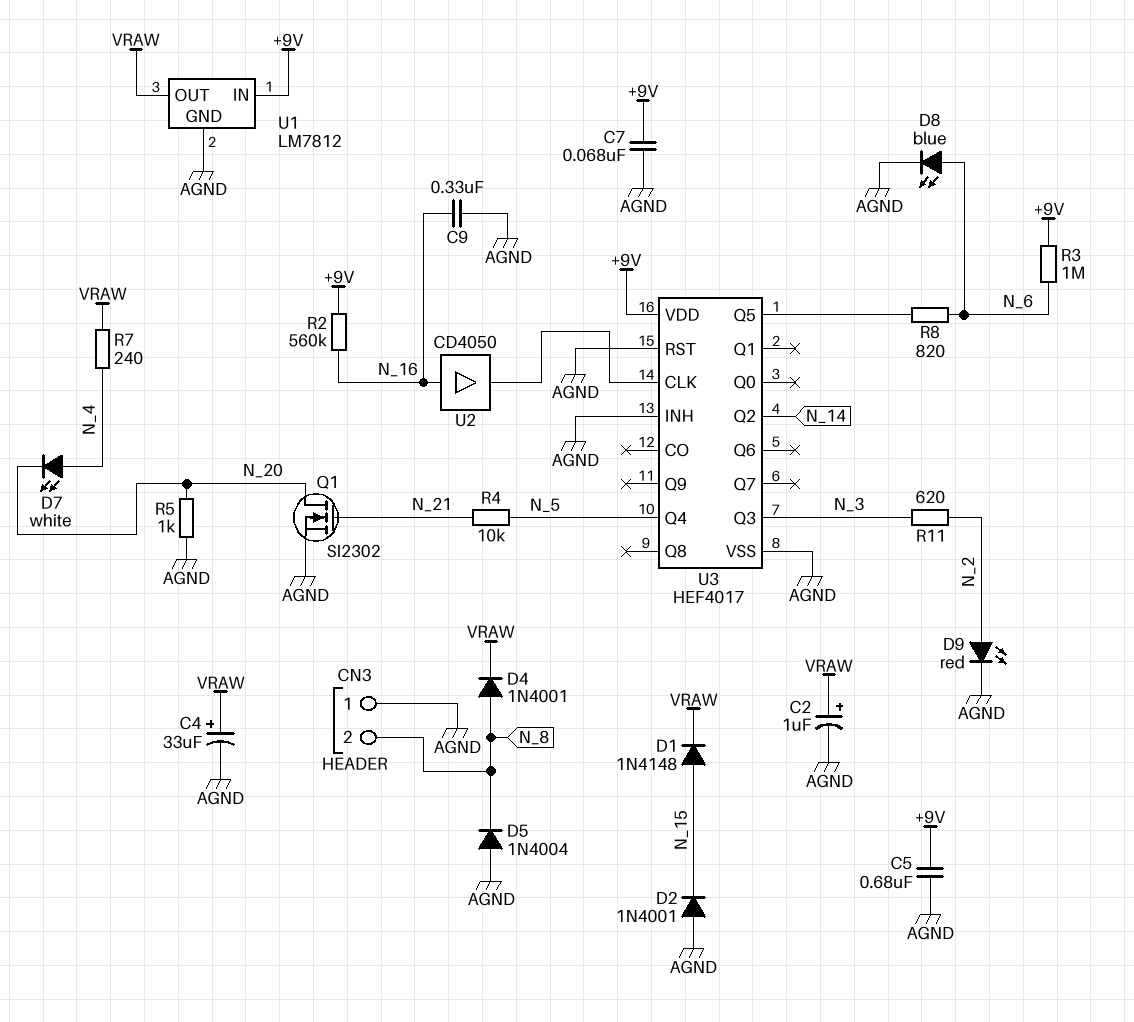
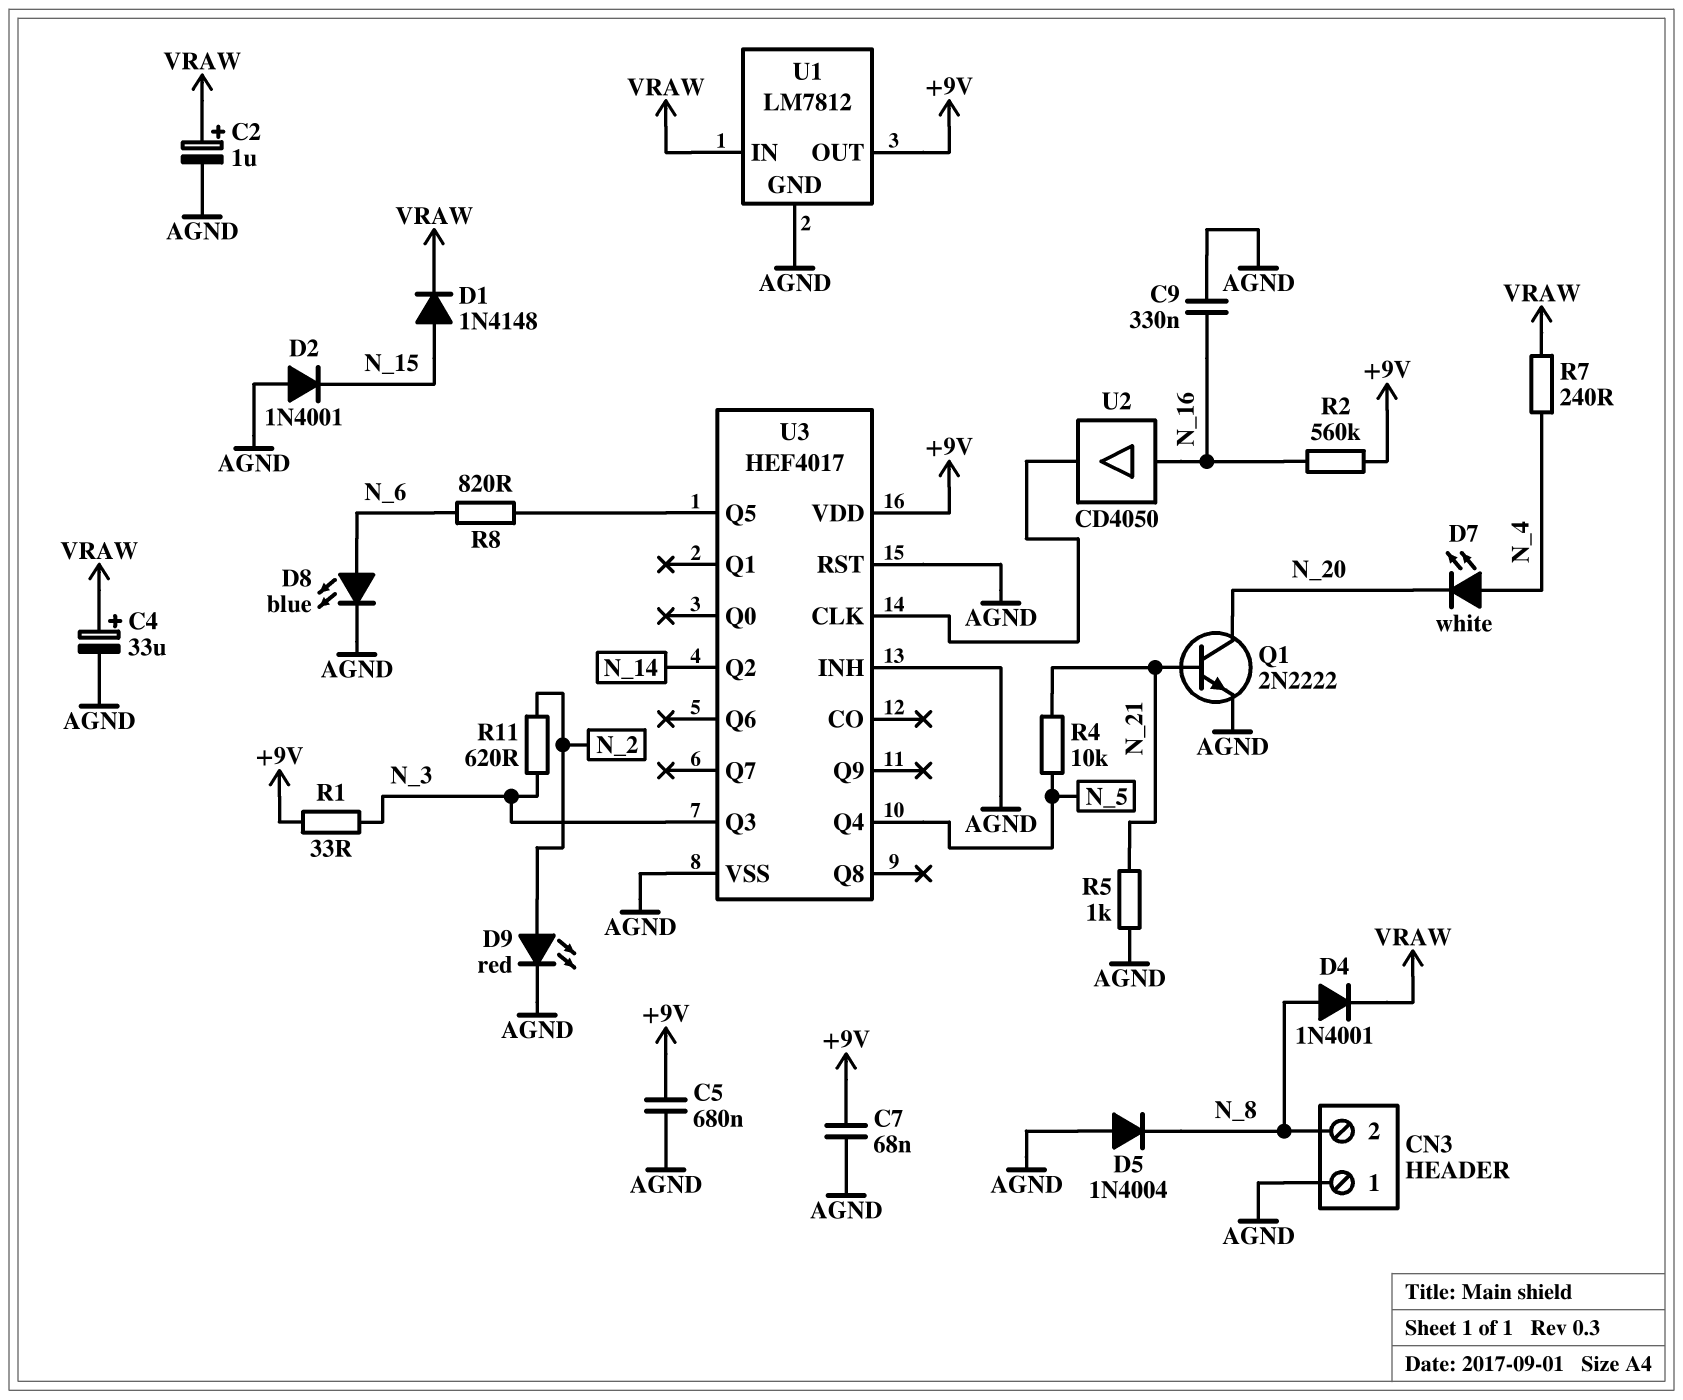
Q1: NMOS SI2302 (G N_21, D N_20, S AGND) -> NPN 2N2222 (B N_21, C N_20, E AGND)
R1: none -> 33 (+9V, N_3)
R3: 1M (+9V, N_6) -> none
R5: 1k (AGND, N_20) -> 1k (AGND, N_21)
U1 pin IN: +9V -> VRAW
U1 pin OUT: VRAW -> +9V

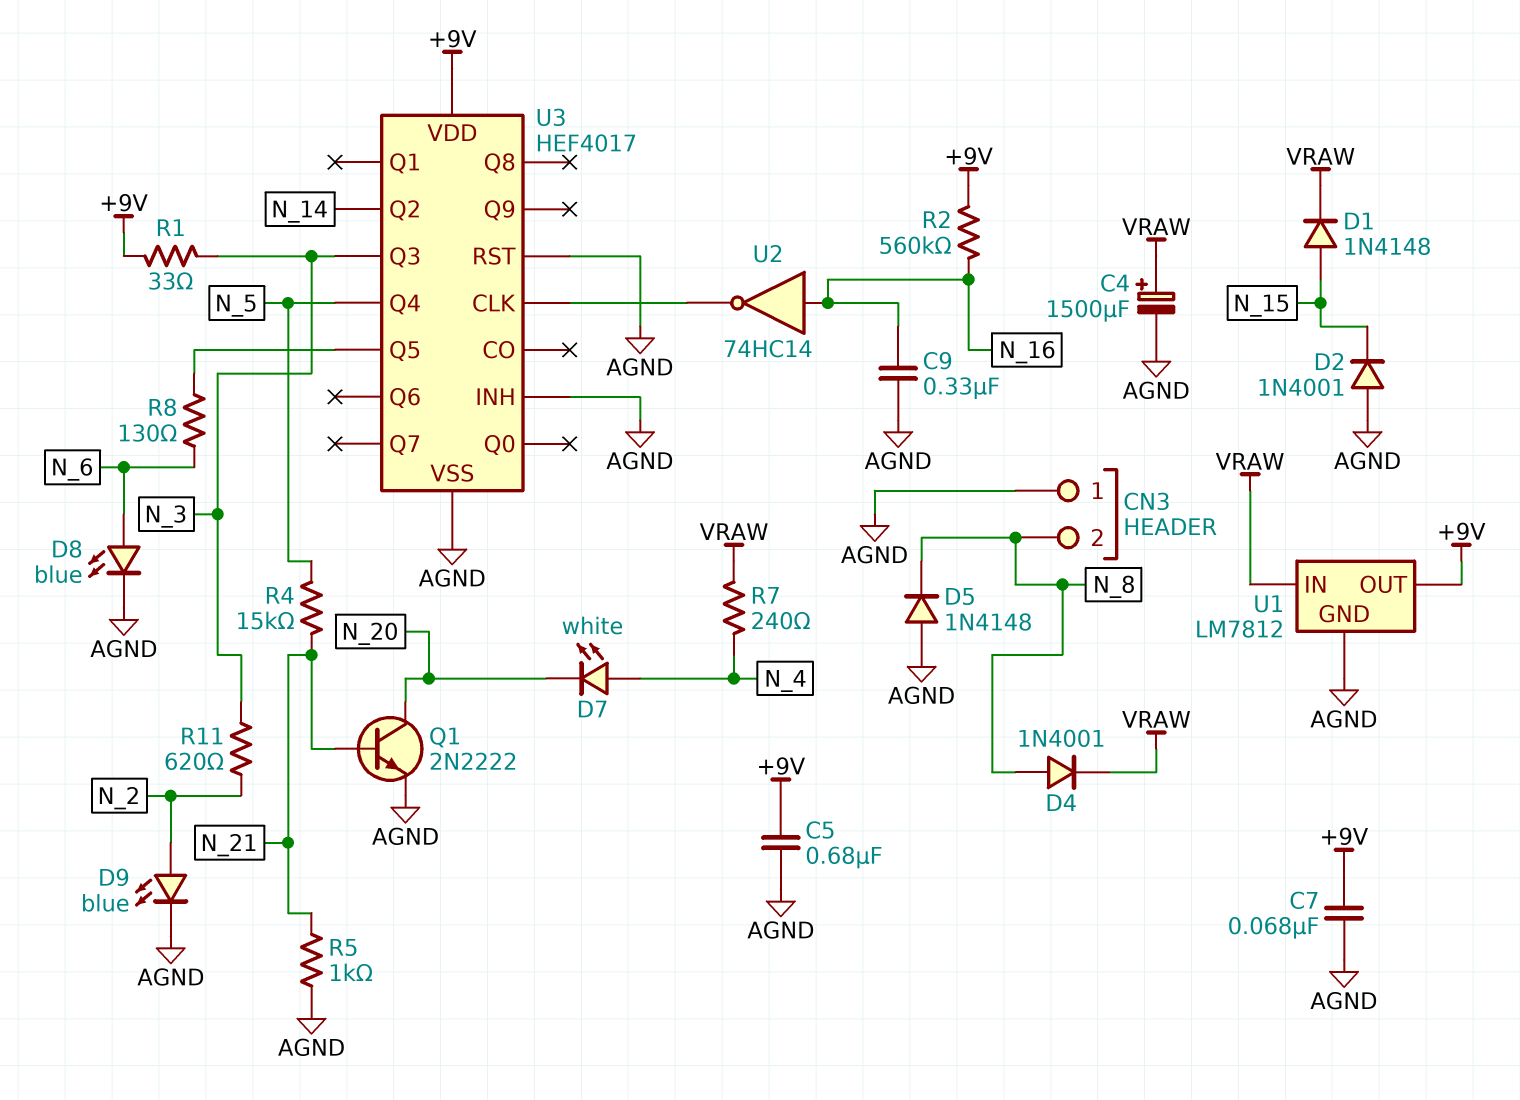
C2: 1uF (plus VRAW, minus AGND) -> none
C4: 33uF (plus VRAW, minus AGND) -> 1500uF (plus VRAW, minus AGND)
D5: diode 1N4004 (A AGND, K N_8) -> diode 1N4148 (A AGND, K N_8)
D9: LED red (A N_2, K AGND) -> LED blue (A N_2, K AGND)
R4: 10k (N_5, N_21) -> 15k (N_5, N_21)
R8: 820 (N_6, U3/Q5) -> 130 (N_6, U3/Q5)
U2: buffer CD4050 (in N_16, out U3/CLK) -> NOT 74HC14 (in N_16, out U3/CLK)

